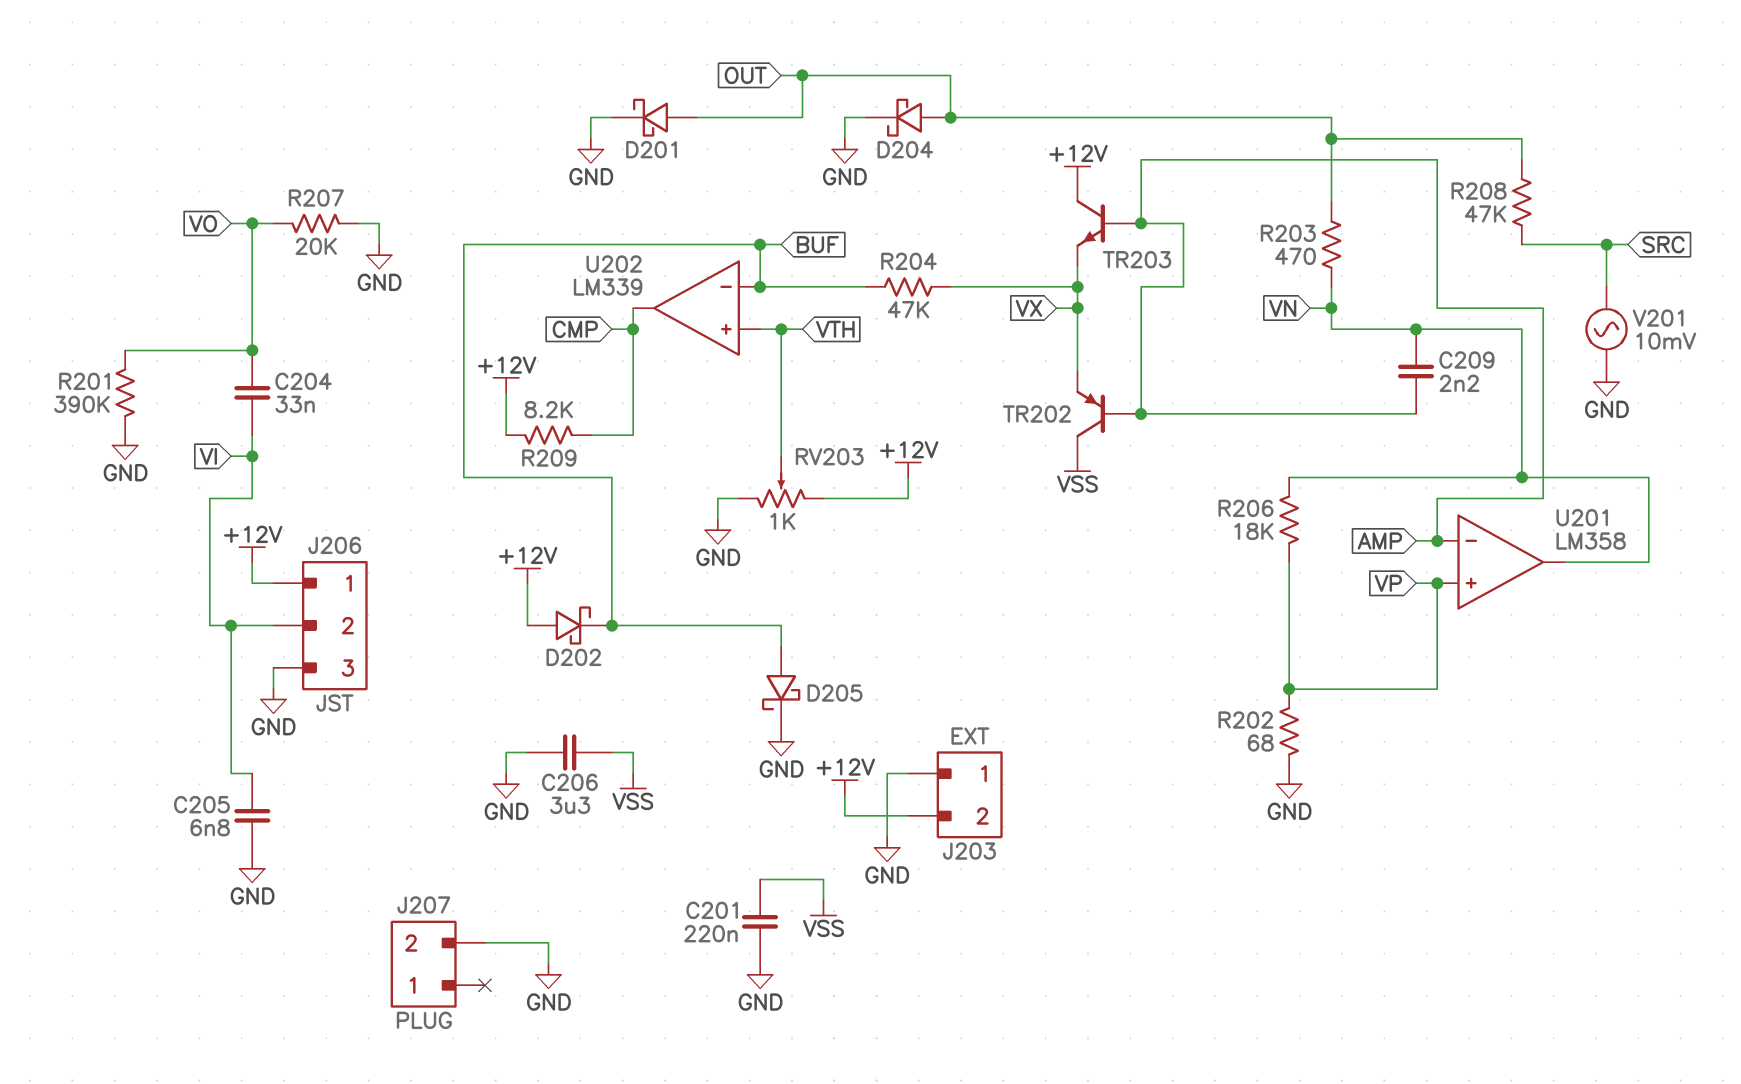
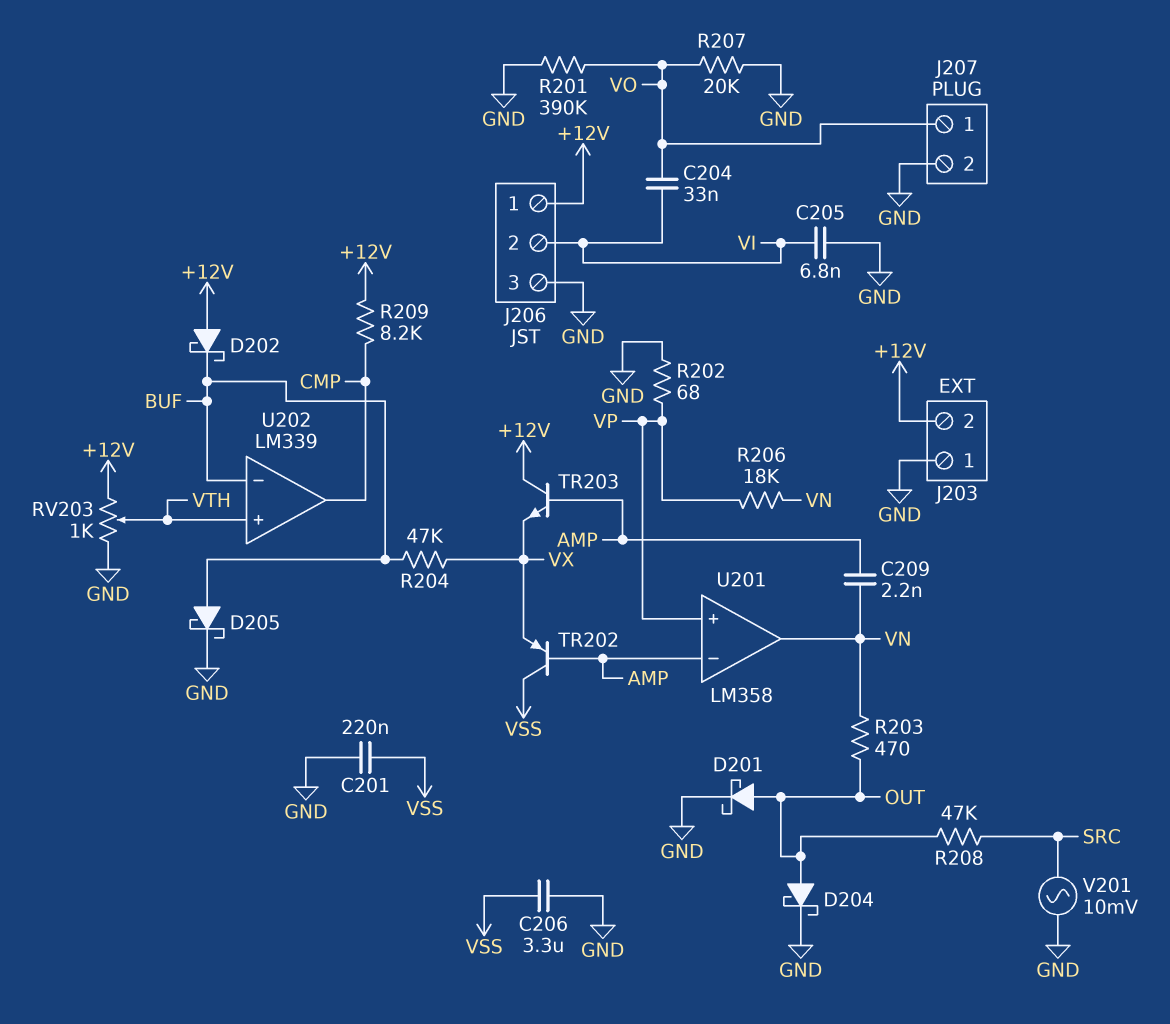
J207 pin 1: none -> VO

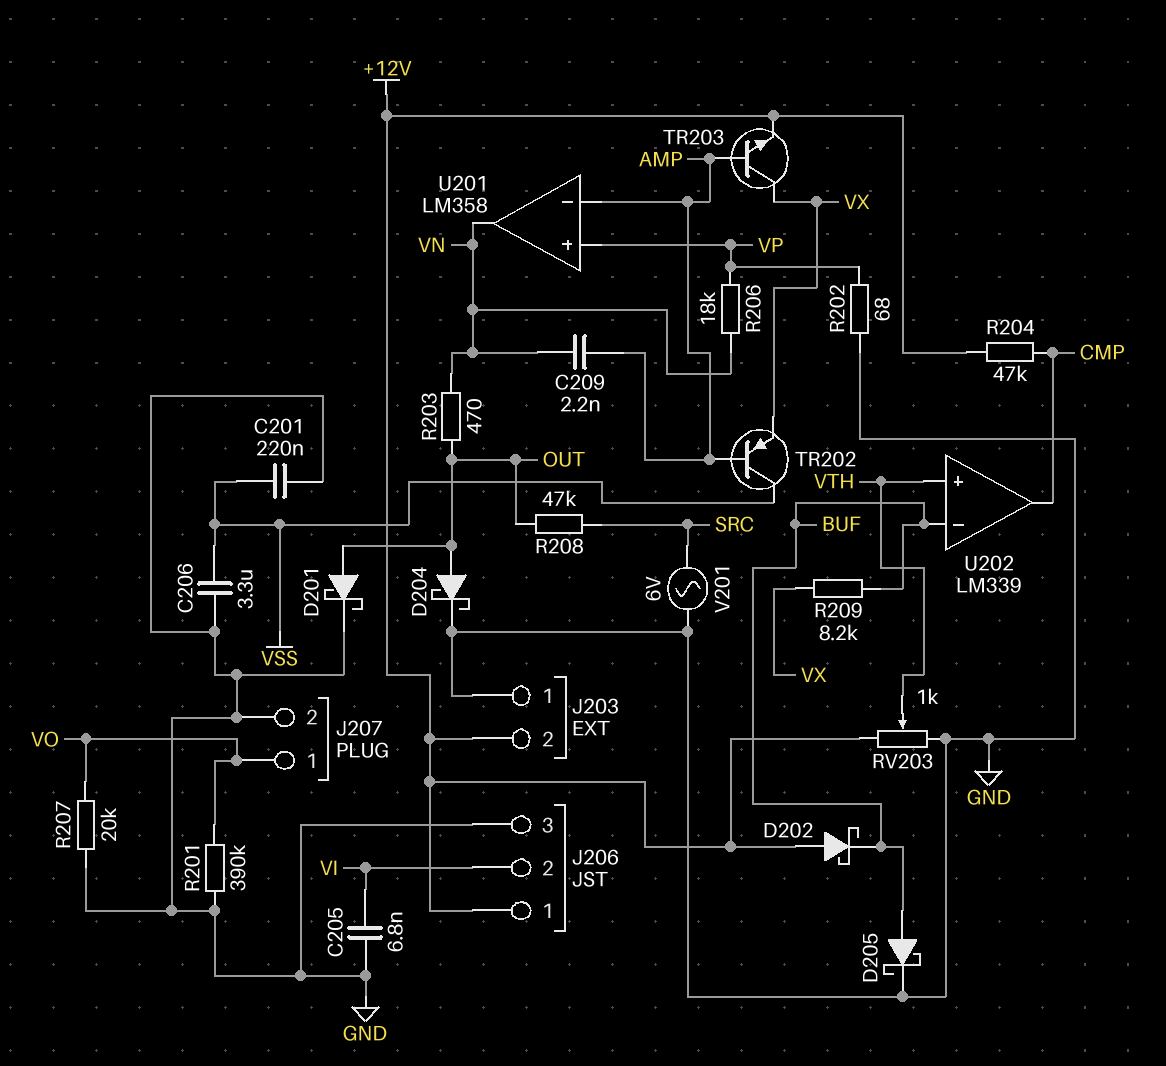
C204: 33nF (VI, VO) -> none
R204: 47k (BUF, VX) -> 47k (+12V, CMP)
R209: 8.2k (+12V, CMP) -> 8.2k (BUF, VX)
TR203: NPN (B AMP, C +12V, E VX) -> NPN (B AMP, C VX, E +12V)
V201: AC 10mV (GND, SRC) -> AC 6V (GND, SRC)

